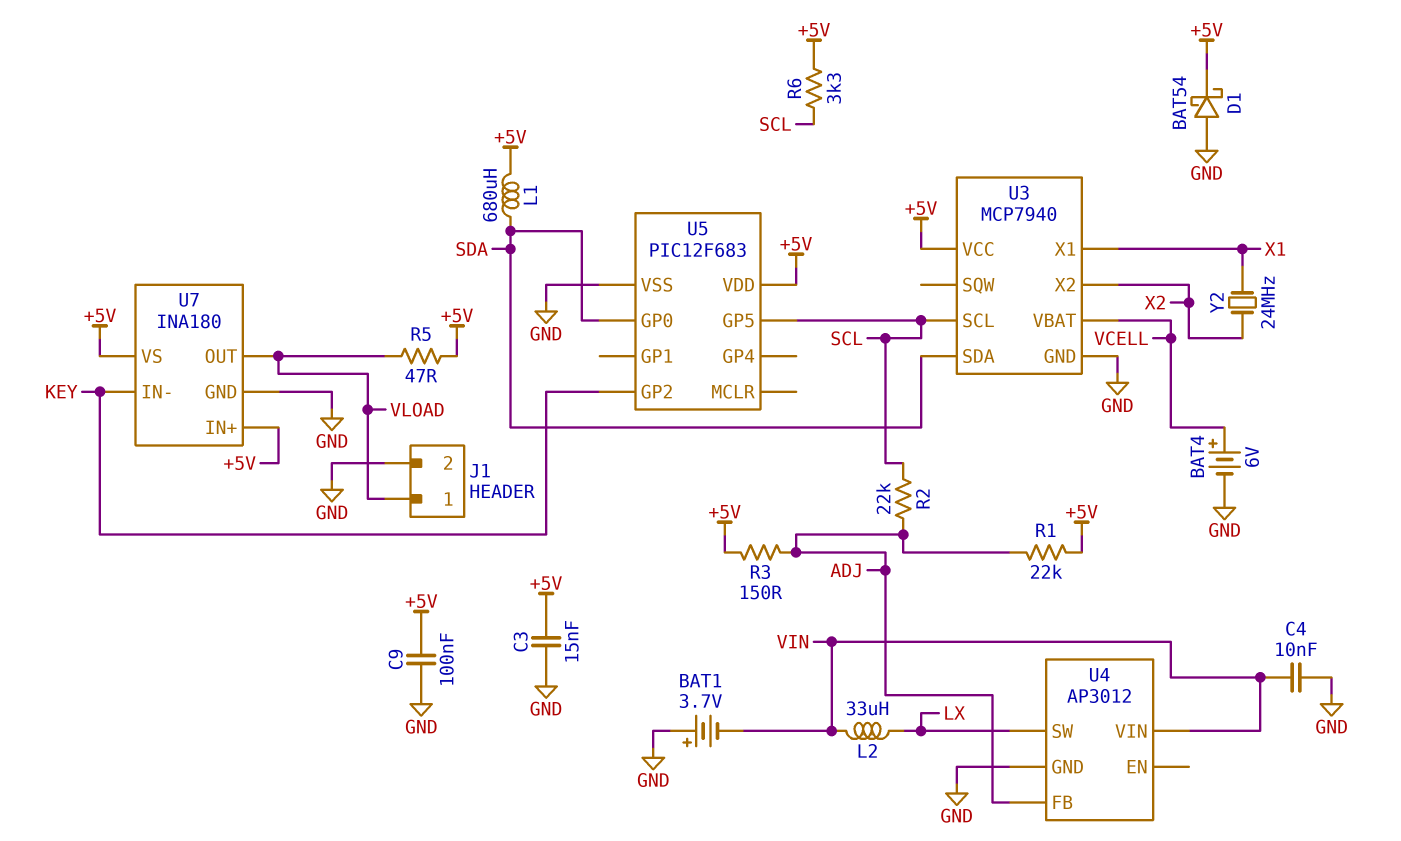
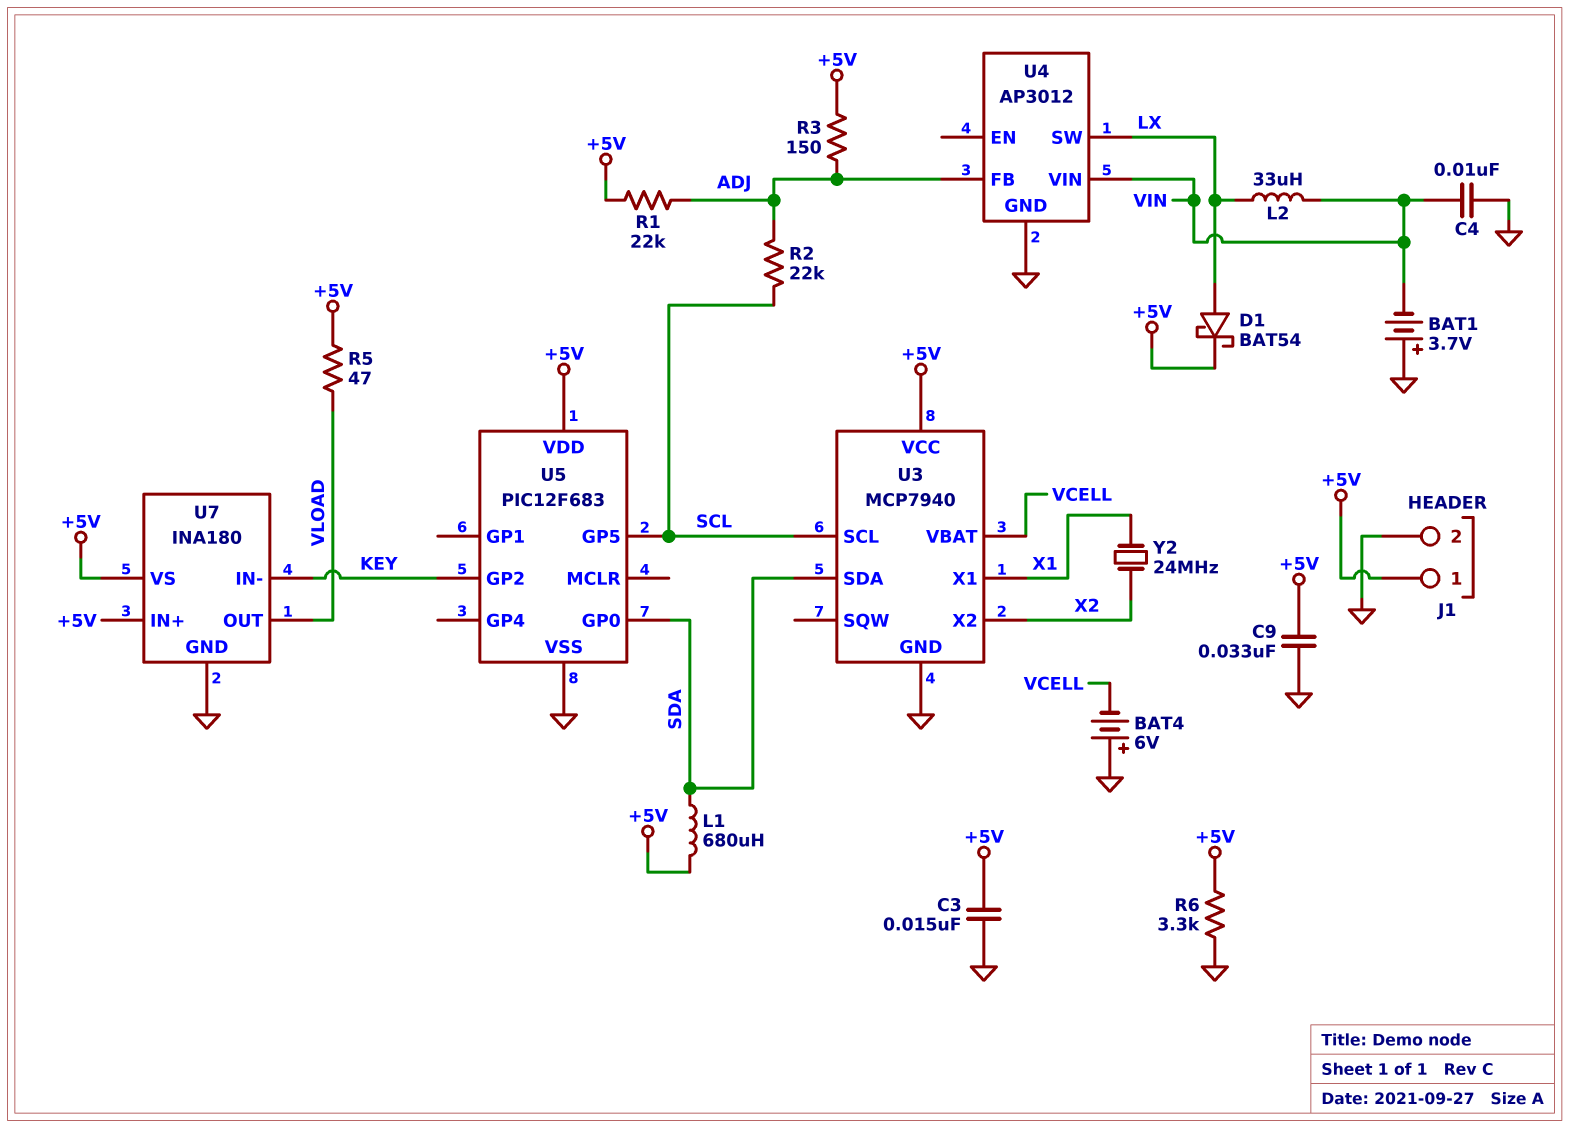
BAT4: 6V (plus VCELL, minus GND) -> 6V (plus GND, minus VCELL)
C9: 100nF (+5V, GND) -> 33nF (+5V, GND)
D1: schottky BAT54 (A GND, K +5V) -> schottky BAT54 (A LX, K +5V)
J1 pin 1: VLOAD -> +5V
R6: 3.3k (+5V, SCL) -> 3.3k (+5V, GND)

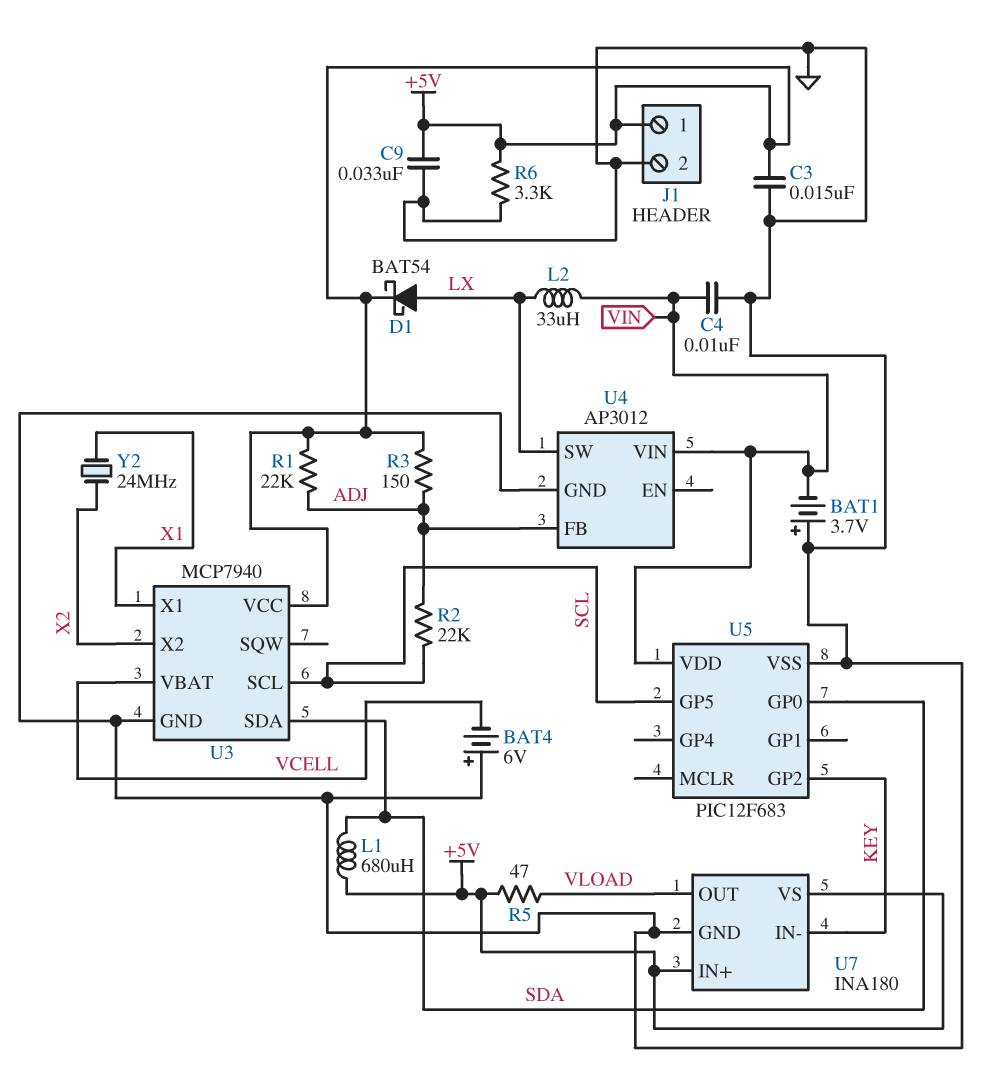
U5 pin VDD: +5V -> VIN

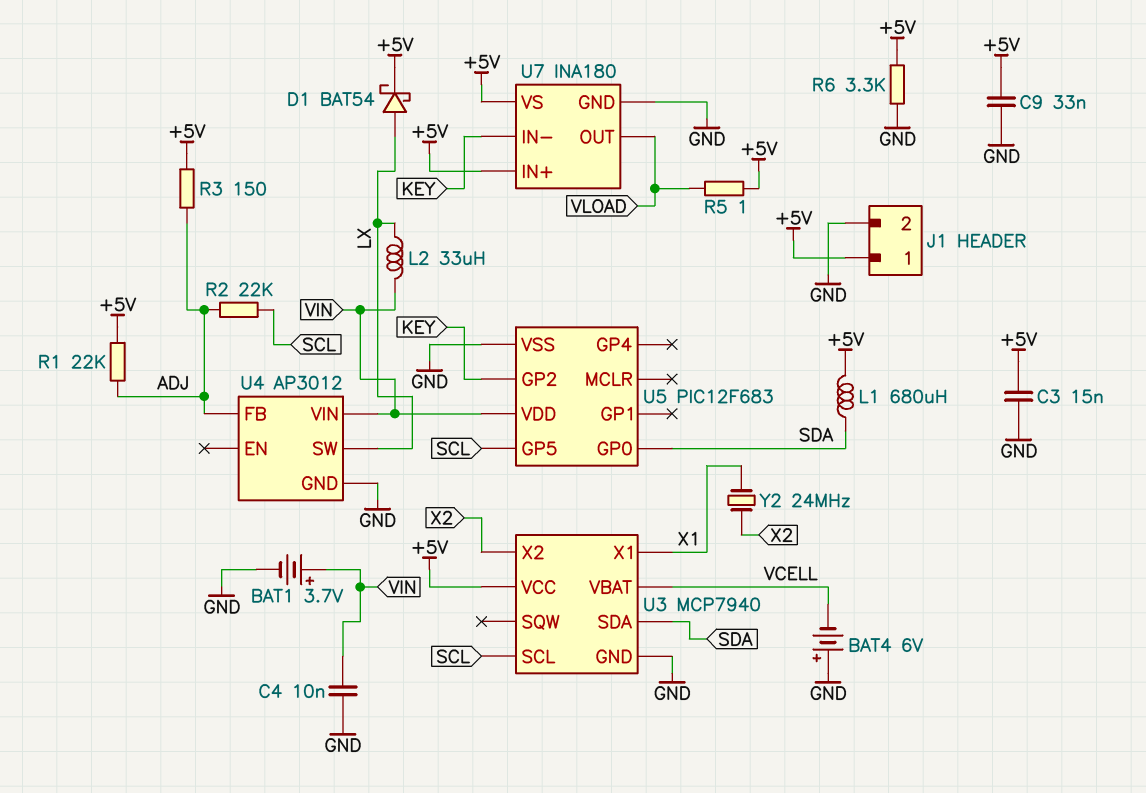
BAT1: 3.7V (plus GND, minus VIN) -> 3.7V (plus VIN, minus GND)
R5: 47 (+5V, VLOAD) -> 1 (+5V, VLOAD)

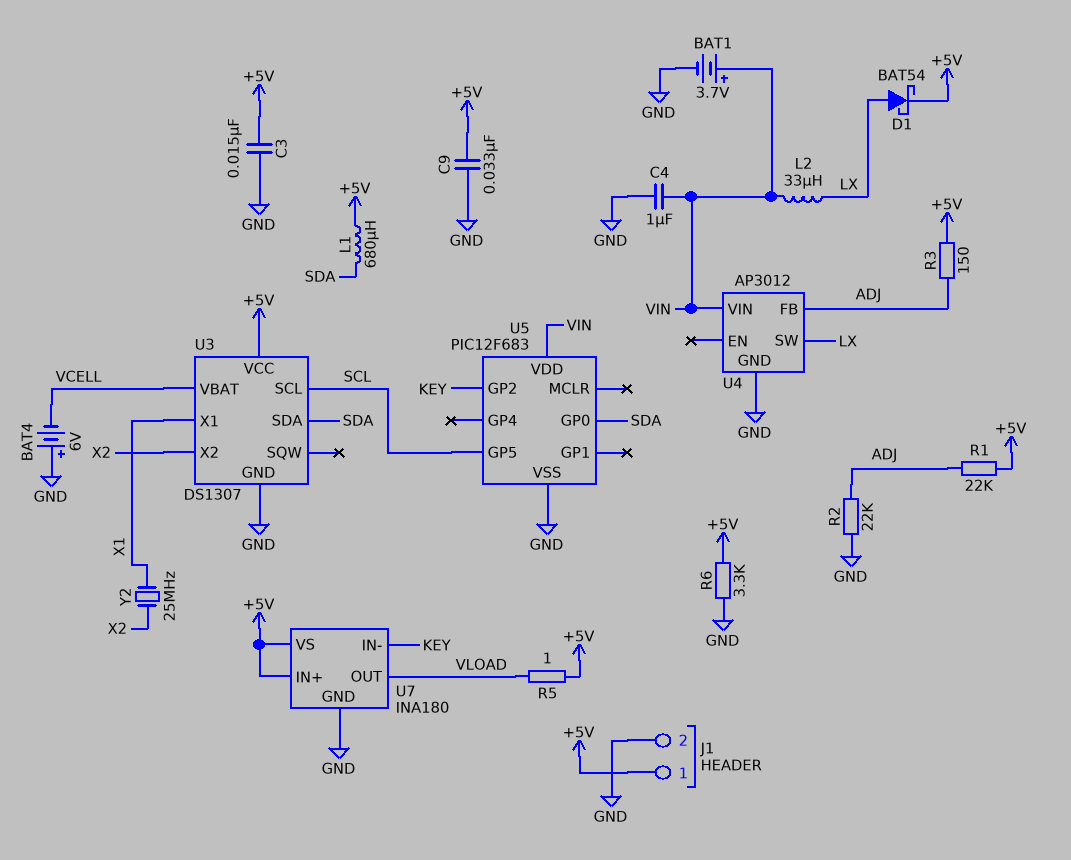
C4: 10nF (GND, VIN) -> 1uF (GND, VIN)
R2: 22k (ADJ, SCL) -> 22k (ADJ, GND)
U3: MCP7940 -> DS1307
Y2: 24MHz (X1, X2) -> 25MHz (X1, X2)

